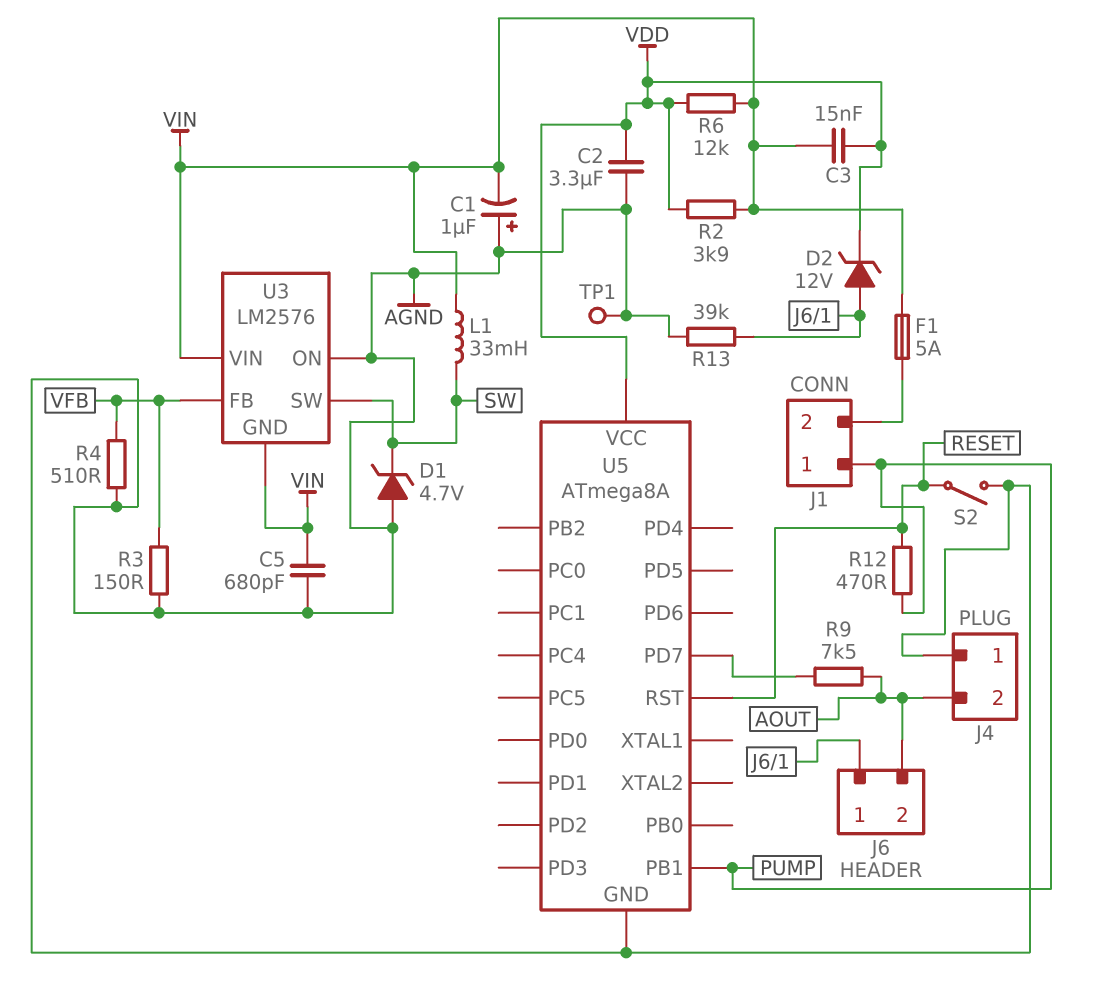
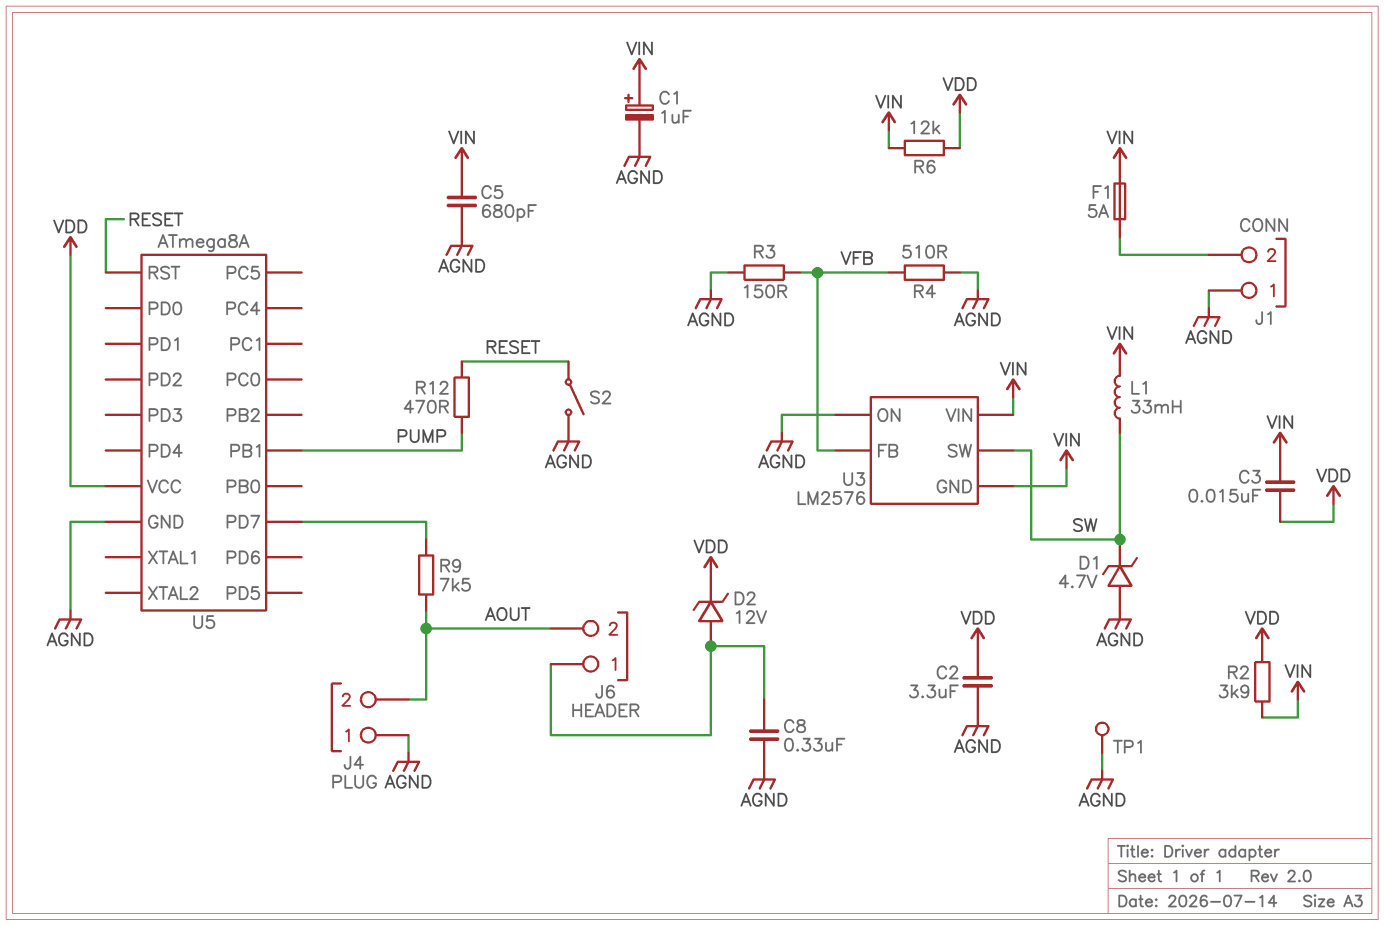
C1: 1uF (plus AGND, minus VIN) -> 1uF (plus VIN, minus AGND)
C8: none -> 330nF (AGND, J6/1)
J1 pin 1: PUMP -> AGND
R13: 39k (AGND, J6/1) -> none

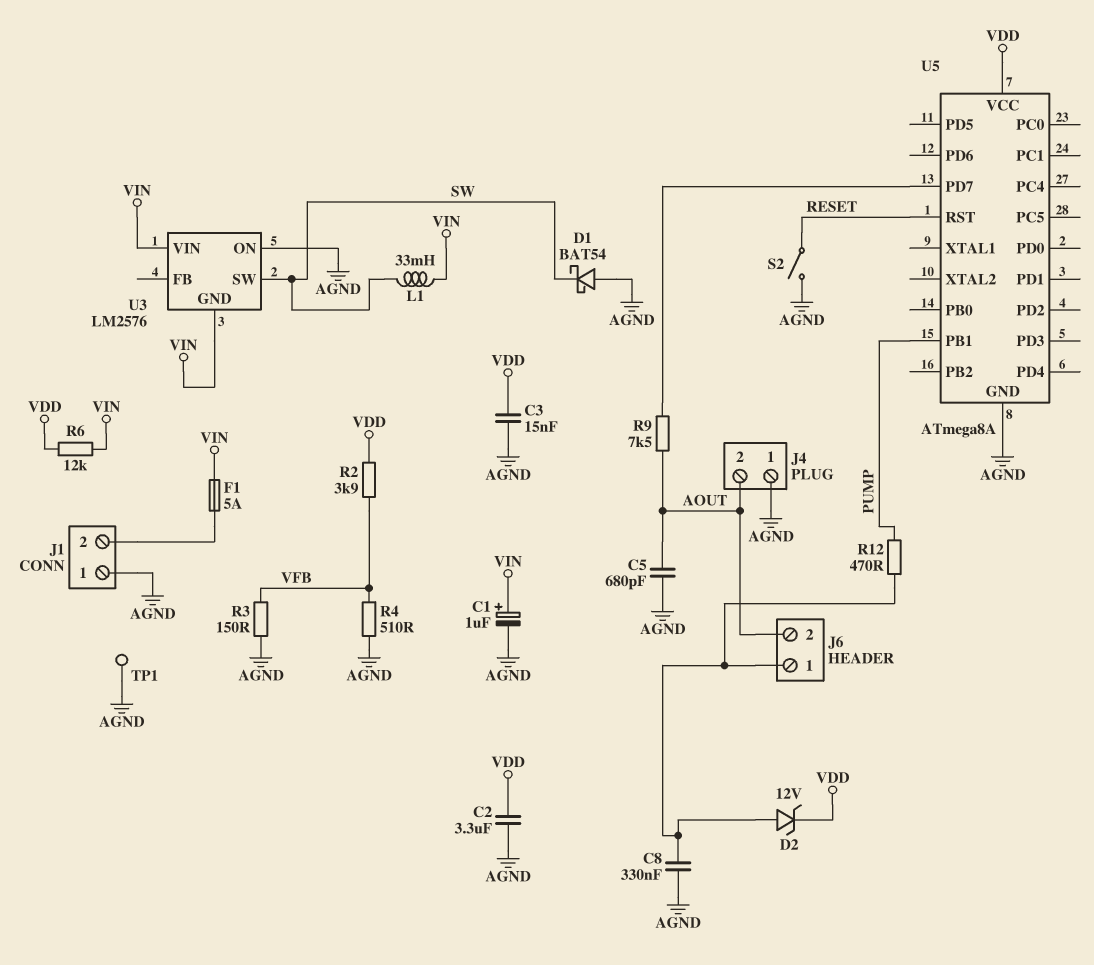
C3: 15nF (VDD, VIN) -> 15nF (AGND, VDD)
C5: 680pF (AGND, VIN) -> 680pF (AGND, AOUT)
D1: zener 4.7V (A AGND, K SW) -> schottky BAT54 (A AGND, K SW)
R2: 3.9k (VDD, VIN) -> 3.9k (VDD, VFB)
R12: 470 (PUMP, RESET) -> 470 (J6/1, PUMP)
U3 pin FB: VFB -> none

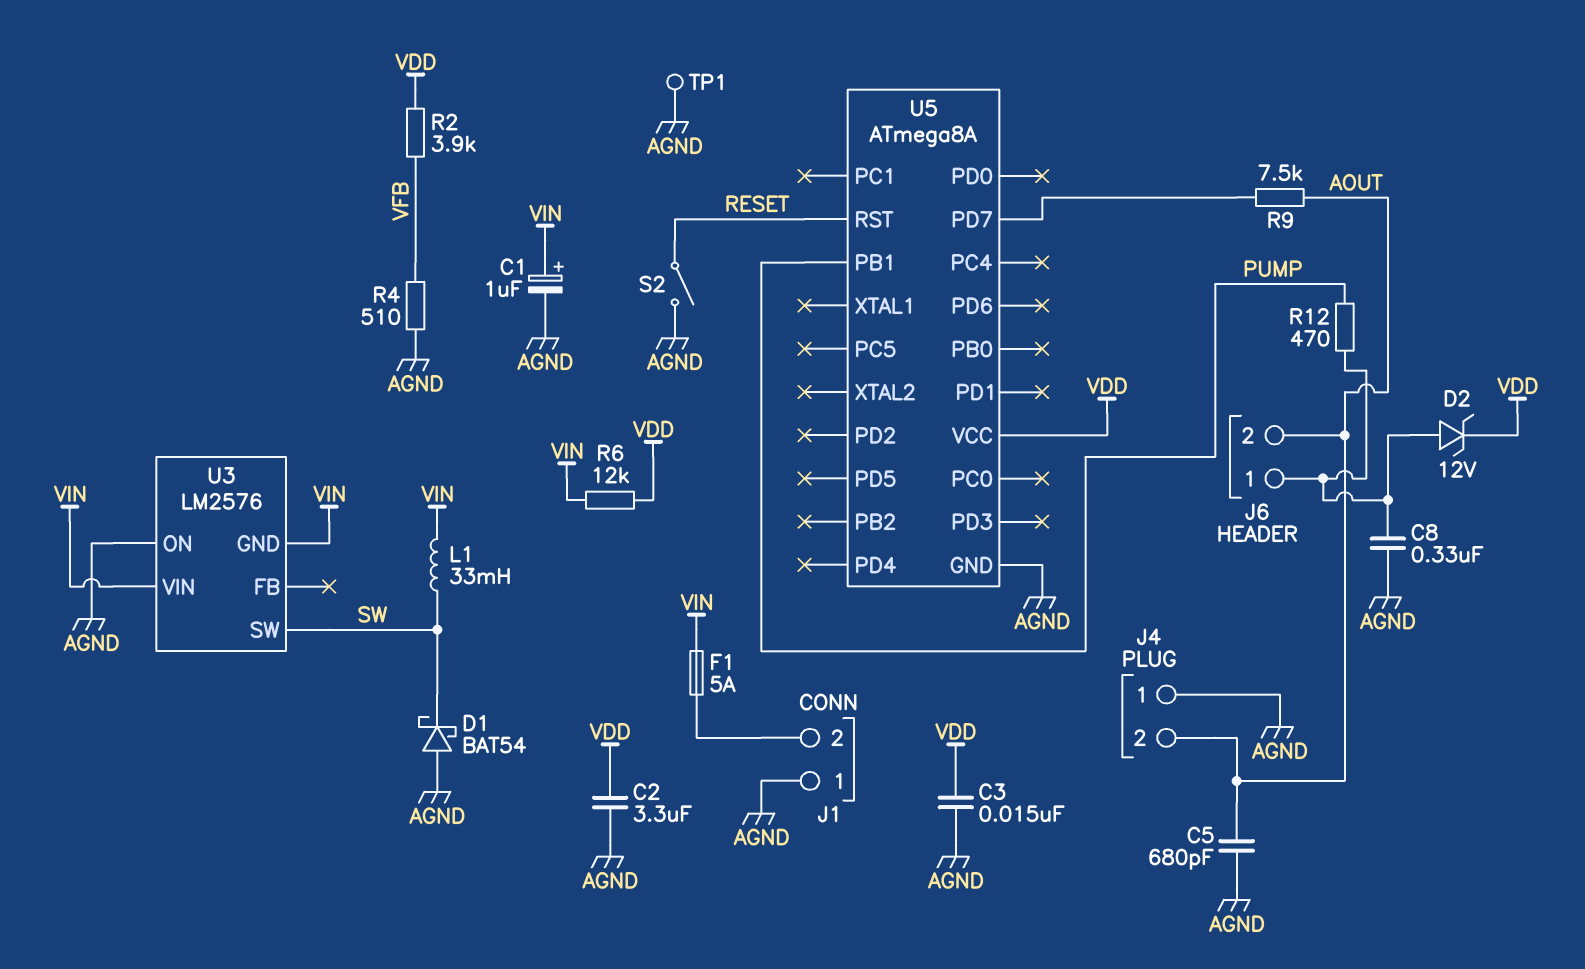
R3: 150 (AGND, VFB) -> none

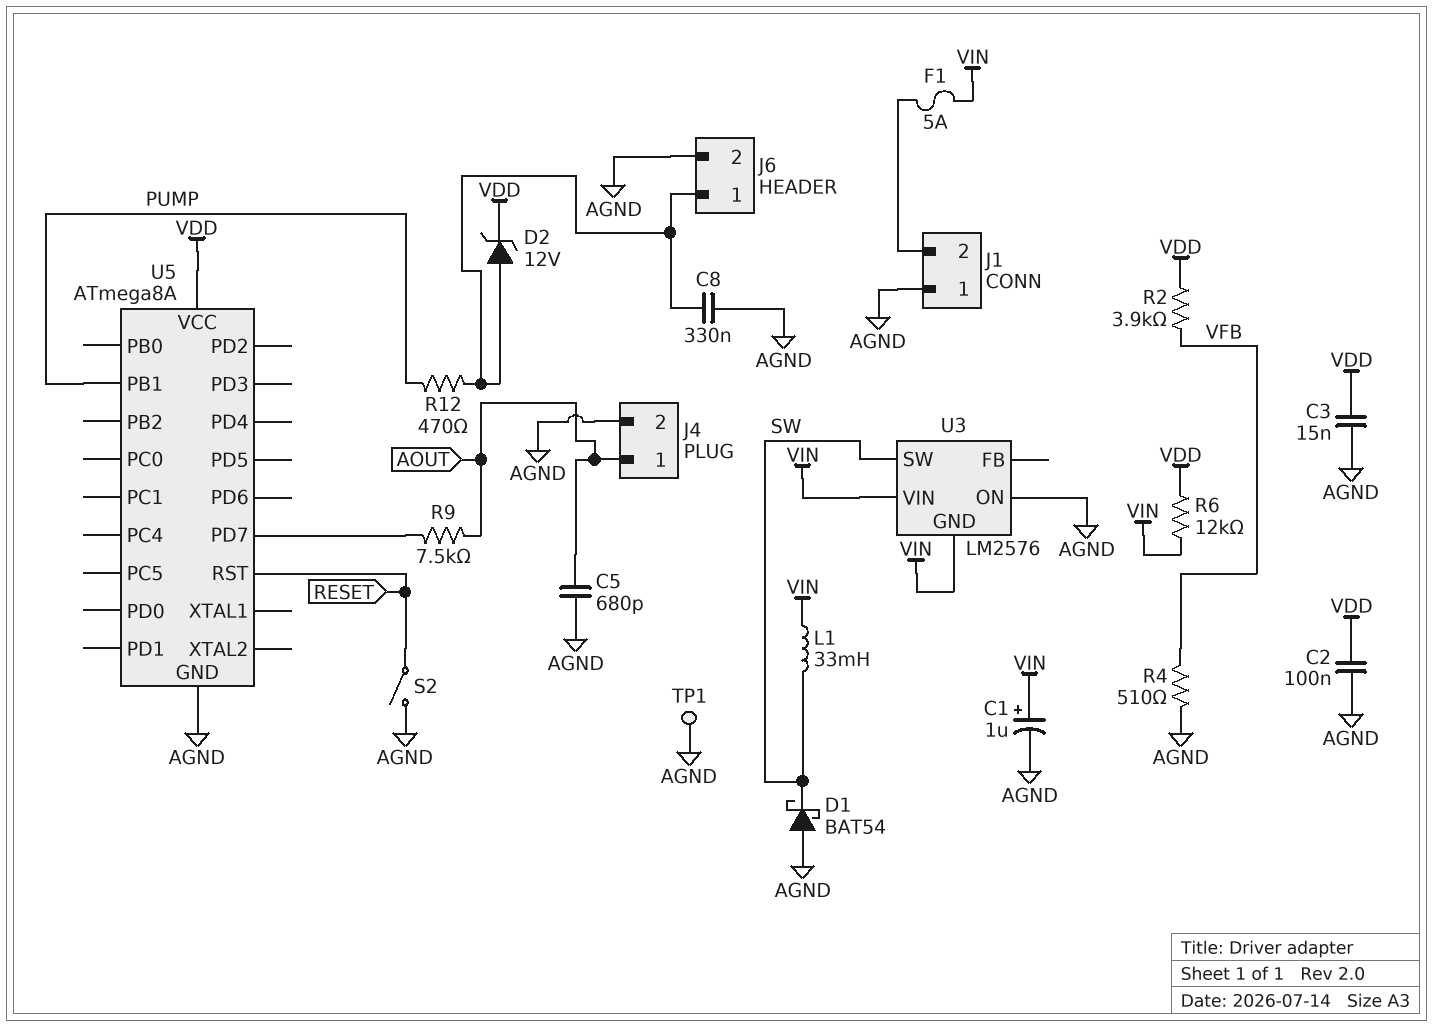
C2: 3.3uF (AGND, VDD) -> 100nF (AGND, VDD)
J4 pin 1: AGND -> AOUT
J4 pin 2: AOUT -> AGND
J6 pin 2: AOUT -> AGND

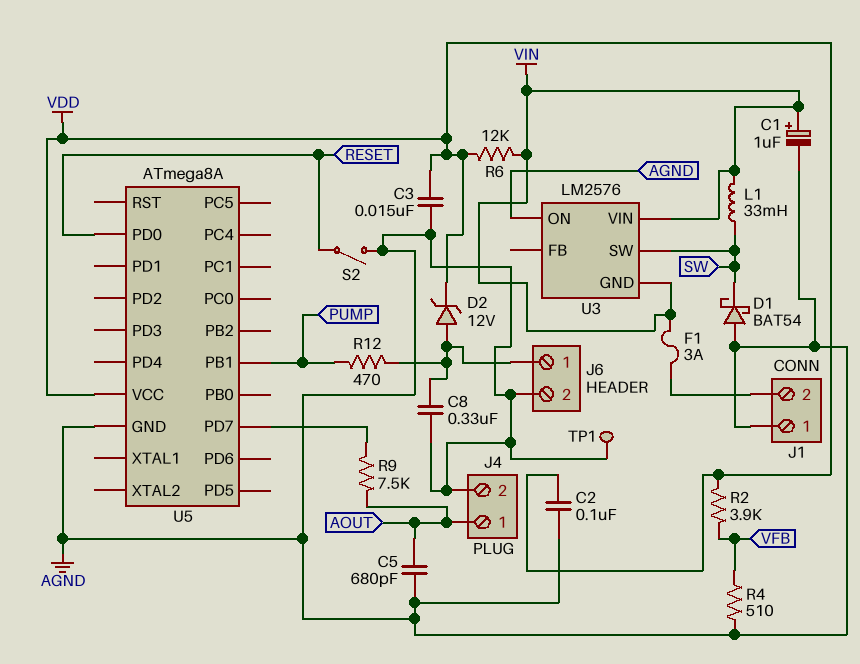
F1: 5A (J1/2, VIN) -> 3A (J1/2, VIN)
U5 pin PD0: none -> RESET
U5 pin RST: RESET -> none

